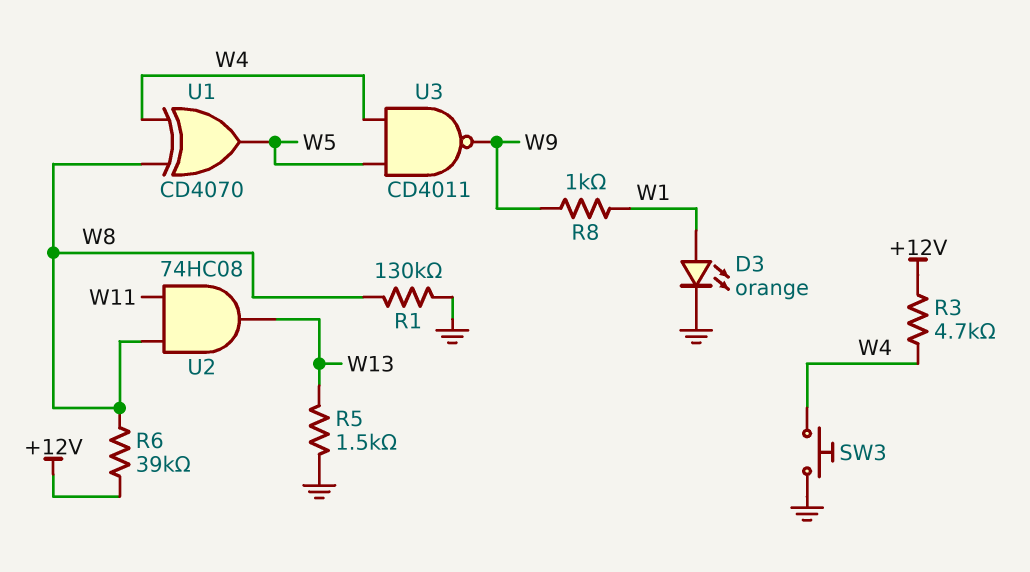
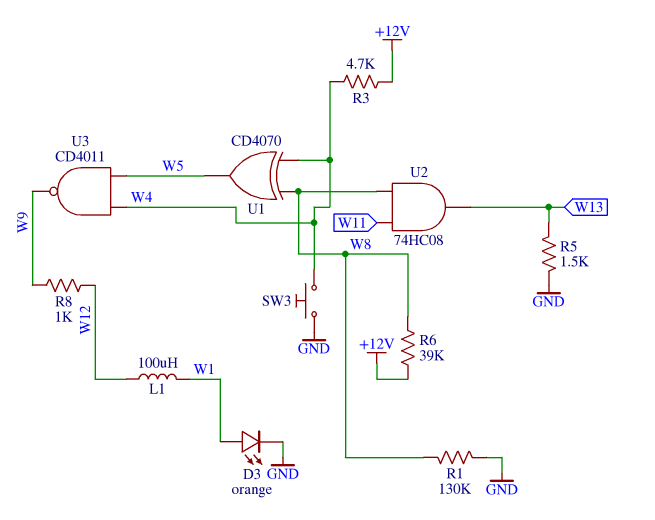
L1: none -> 100uH (W1, W12)
R8: 1k (W1, W9) -> 1k (W9, W12)

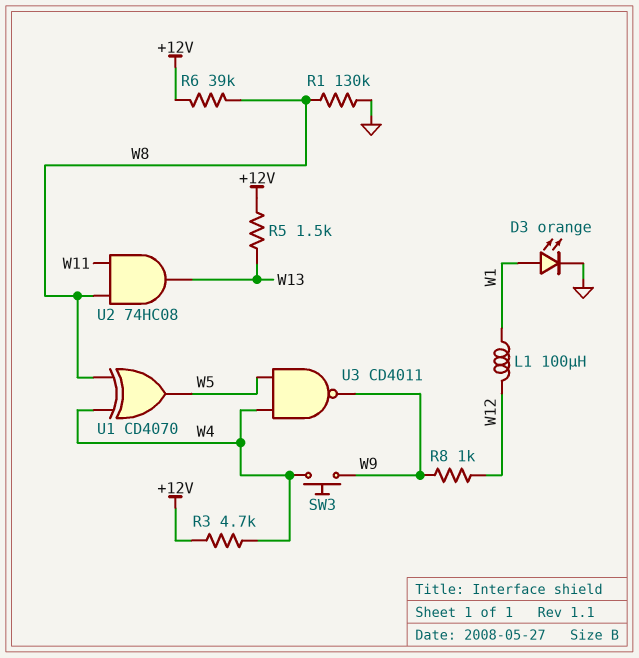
R5: 1.5k (GND, W13) -> 1.5k (+12V, W13)
SW3: button (GND, W4) -> button (W4, W9)

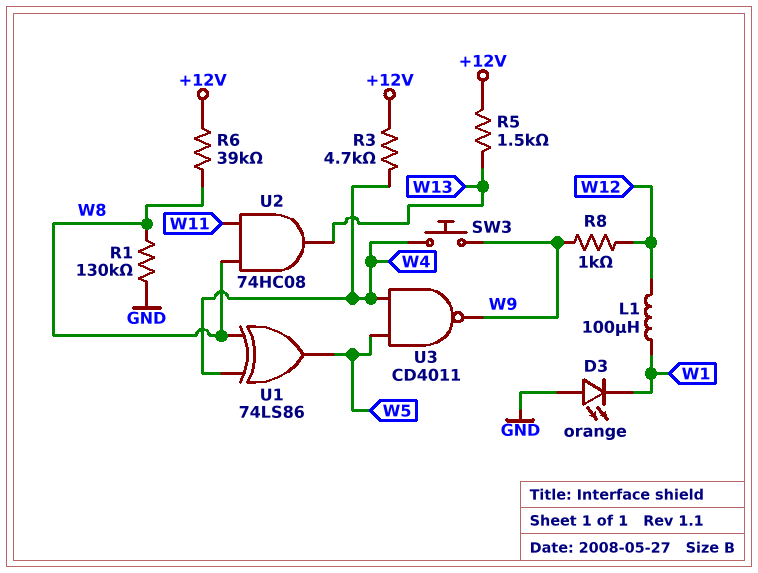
D3: LED orange (A W1, K GND) -> LED orange (A GND, K W1)
U1: XOR CD4070 (in W4, in W8, out W5) -> XOR 74LS86 (in W4, in W8, out W5)

